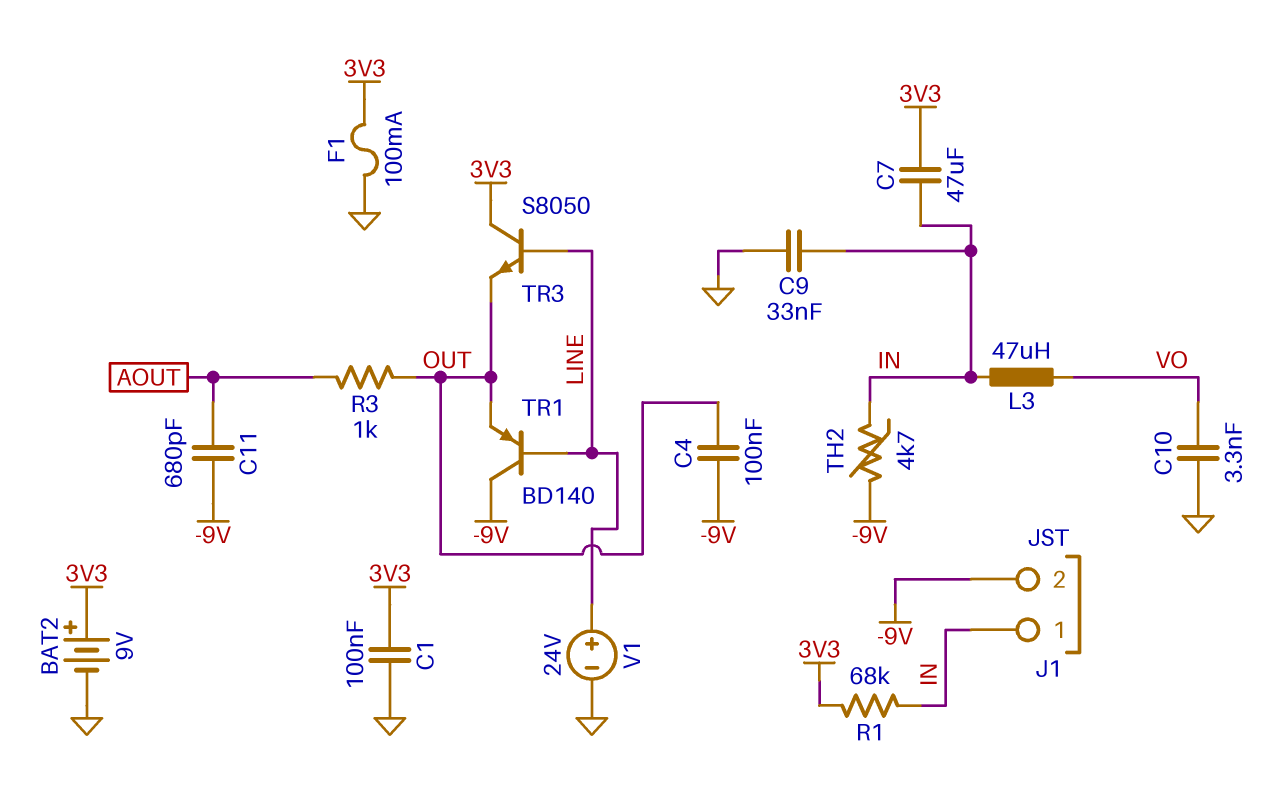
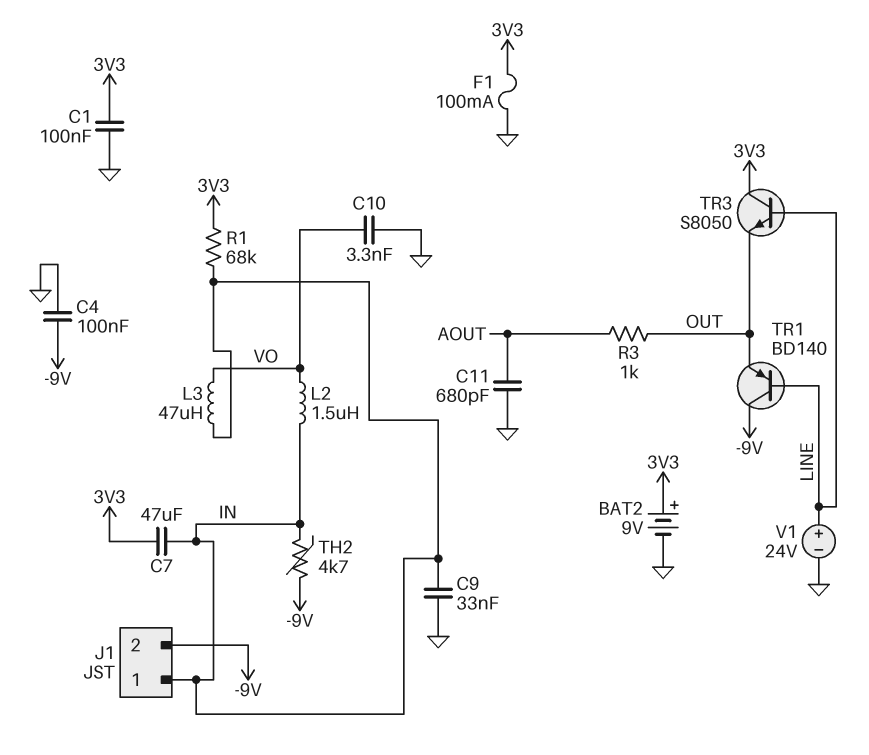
C4: 100nF (-9V, OUT) -> 100nF (-9V, GND)
C11: 680pF (-9V, AOUT) -> 680pF (AOUT, GND)
L2: none -> 1.5uH (IN, VO)

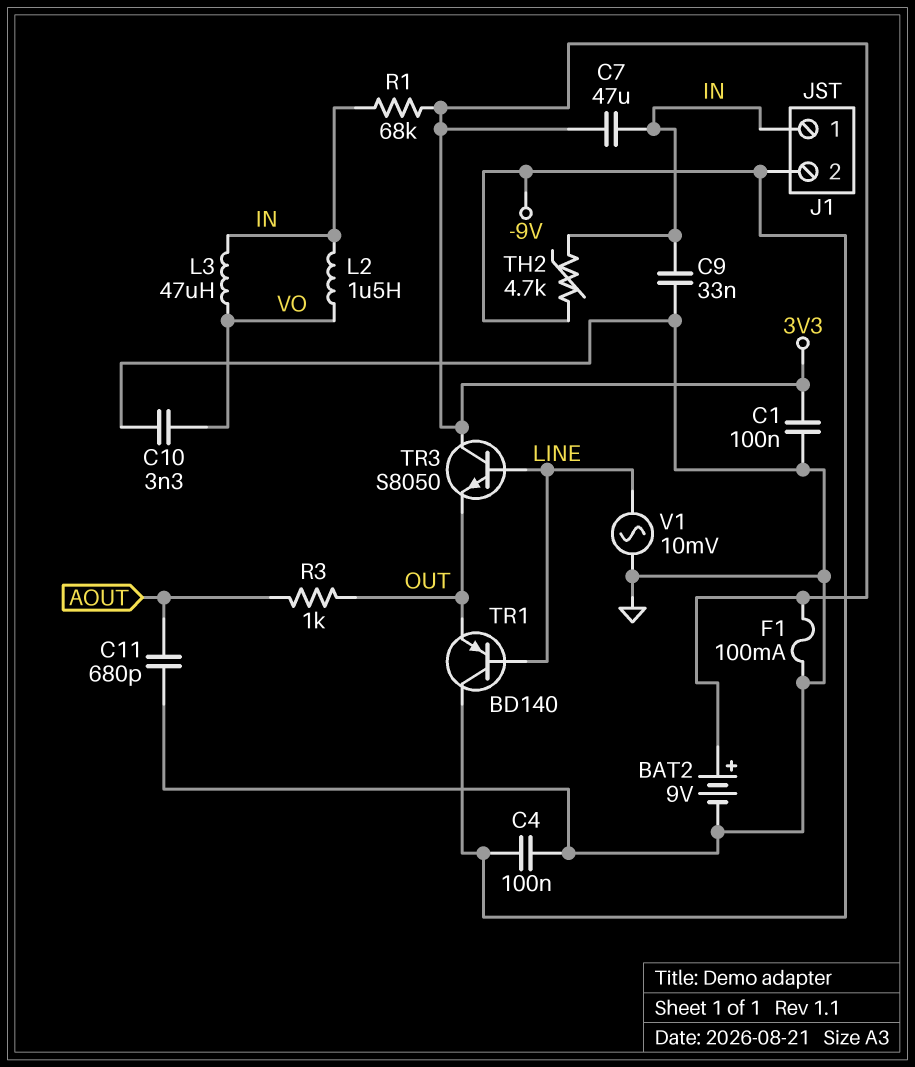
V1: 24V (plus LINE, minus GND) -> AC 10mV (GND, LINE)

